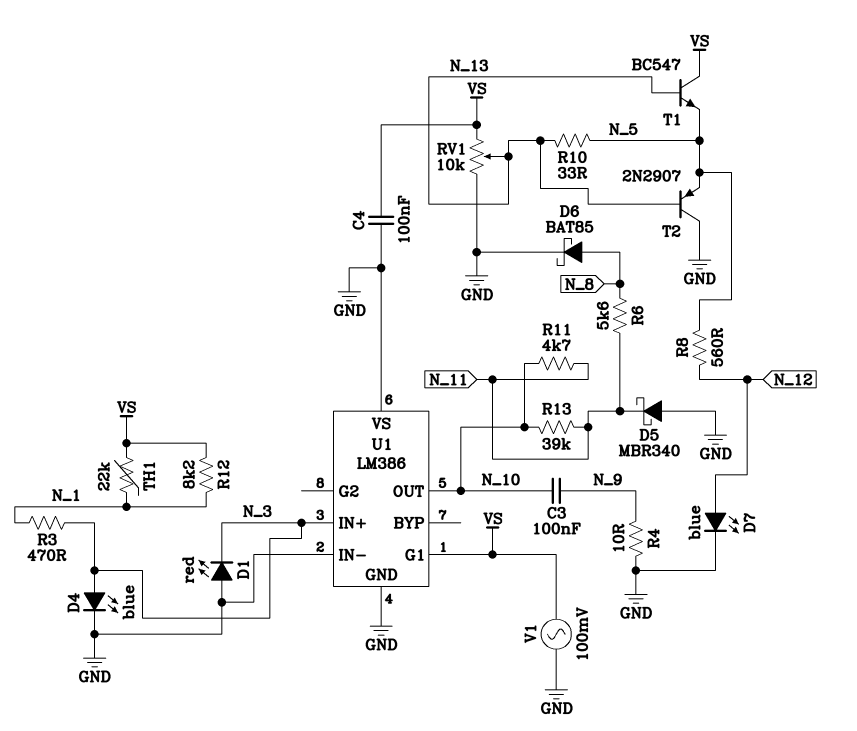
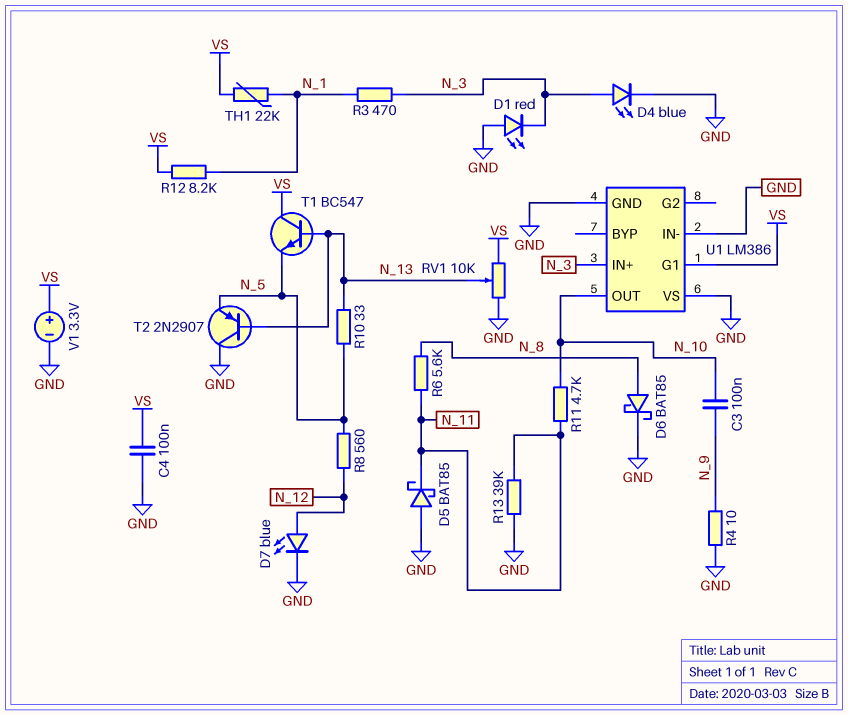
D5: schottky MBR340 (A GND, K N_11) -> schottky BAT85 (A GND, K N_11)
R13: 39k (N_10, N_11) -> 39k (GND, N_11)
V1: AC 100mV (GND, VS) -> 3.3V (plus VS, minus GND)

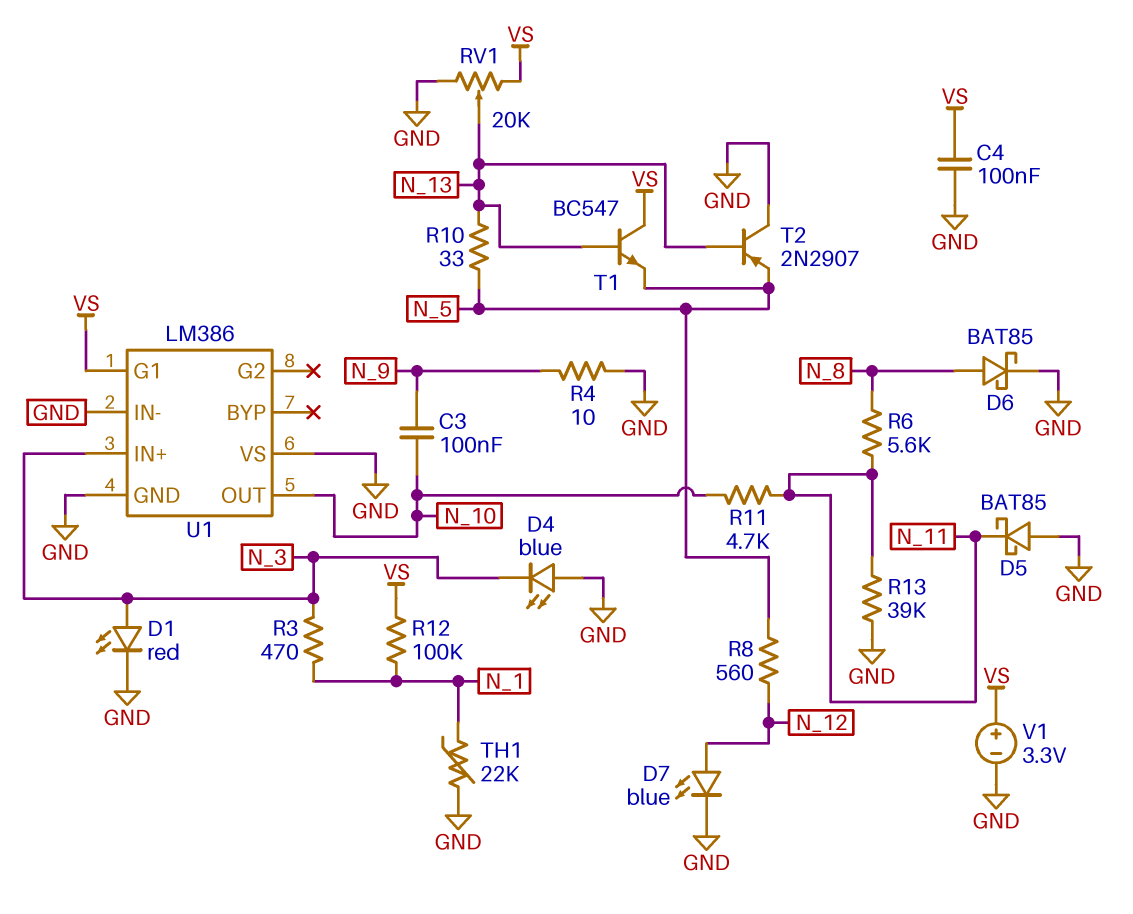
D1: LED red (A GND, K N_3) -> LED red (A N_3, K GND)
D4: LED blue (A N_3, K GND) -> LED blue (A GND, K N_3)
R12: 8.2k (N_1, VS) -> 100k (N_1, VS)
RV1: 10k (GND, VS, wiper N_13) -> 20k (GND, VS, wiper N_13)
TH1: 22k (N_1, VS) -> 22k (GND, N_1)

